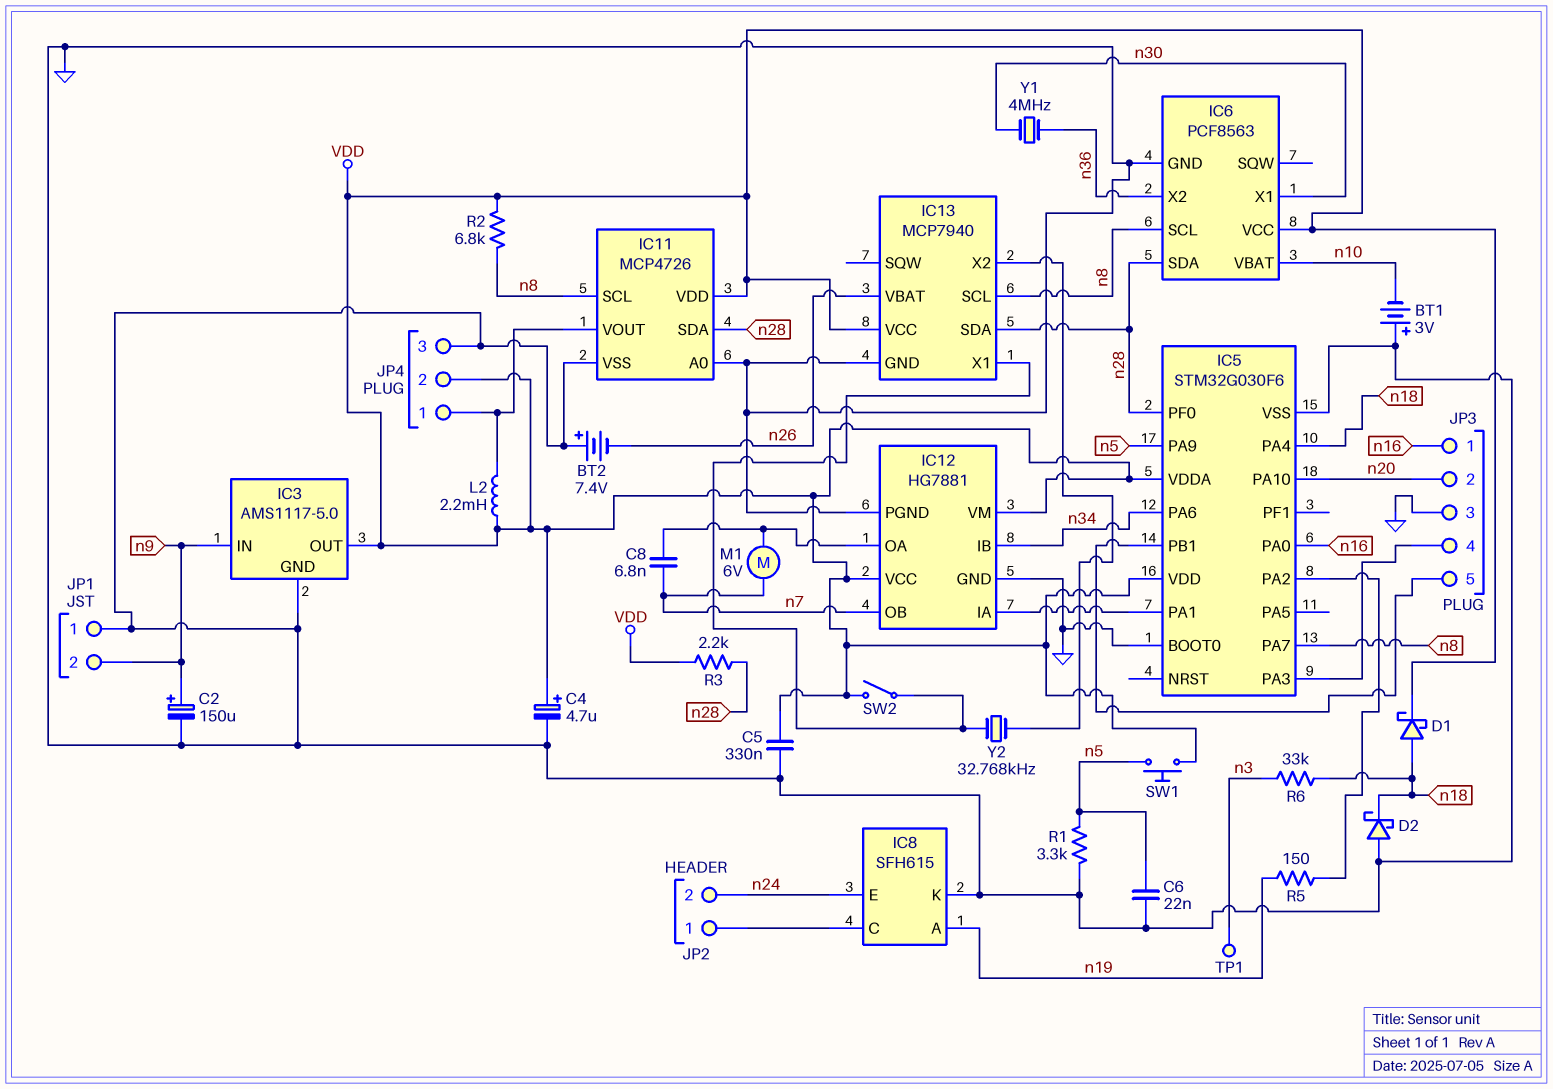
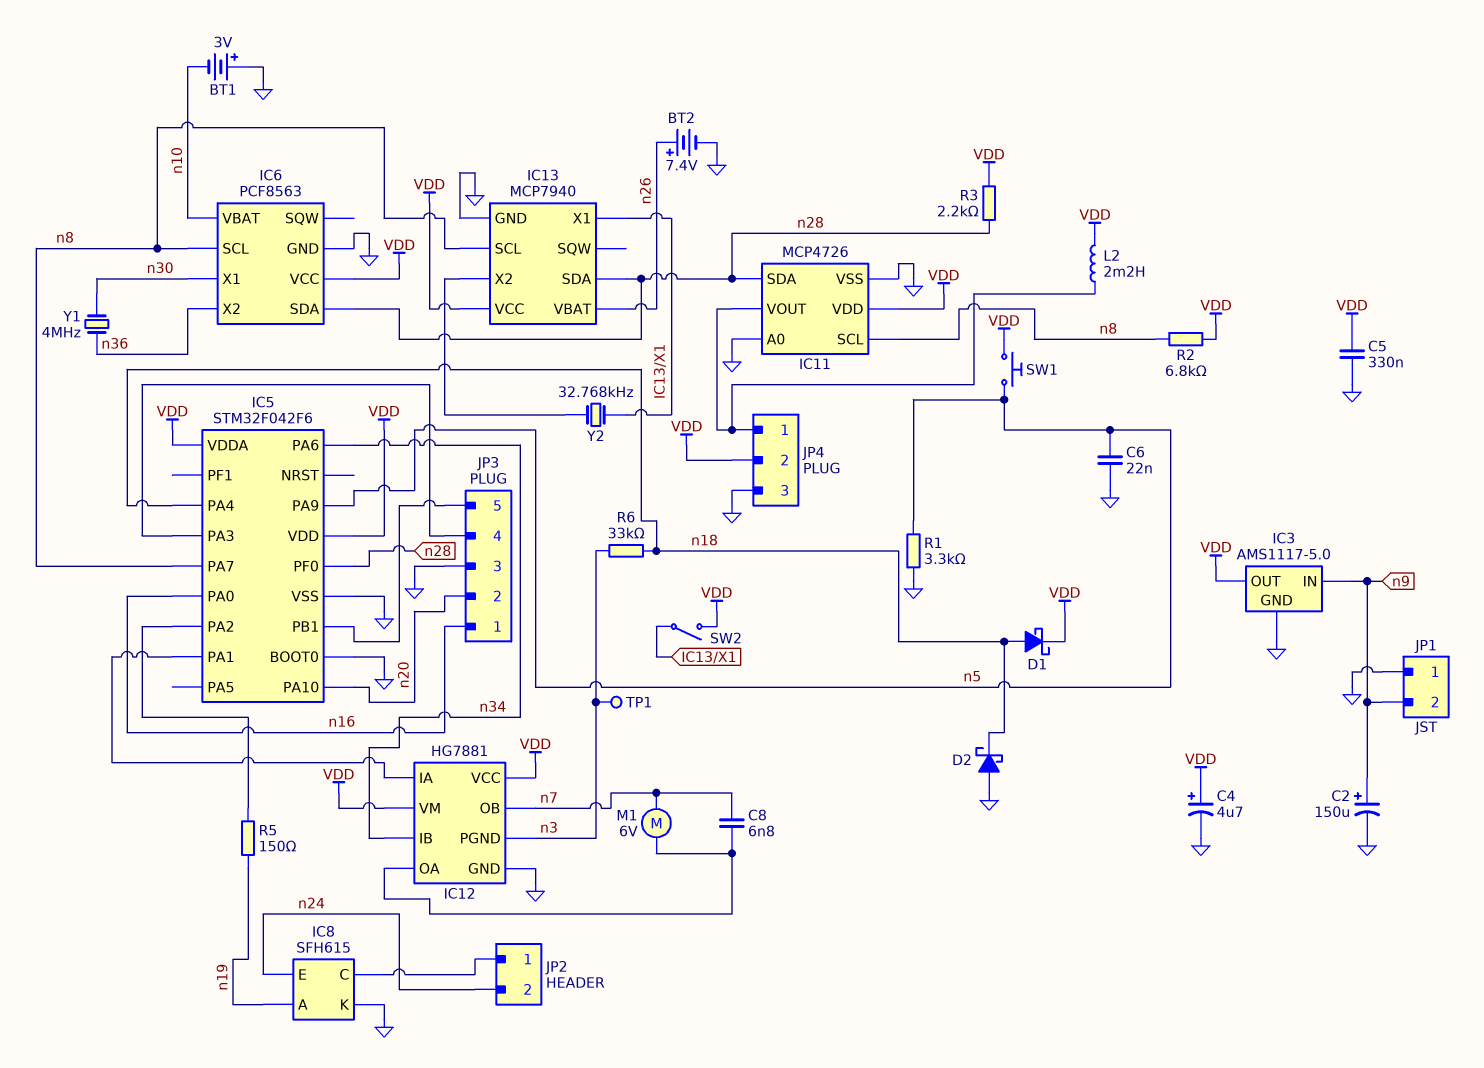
BT2: 7.4V (plus GND, minus n26) -> 7.4V (plus n26, minus GND)
IC5: STM32G030F6 -> STM32F042F6
IC12 pin PGND: GND -> n3

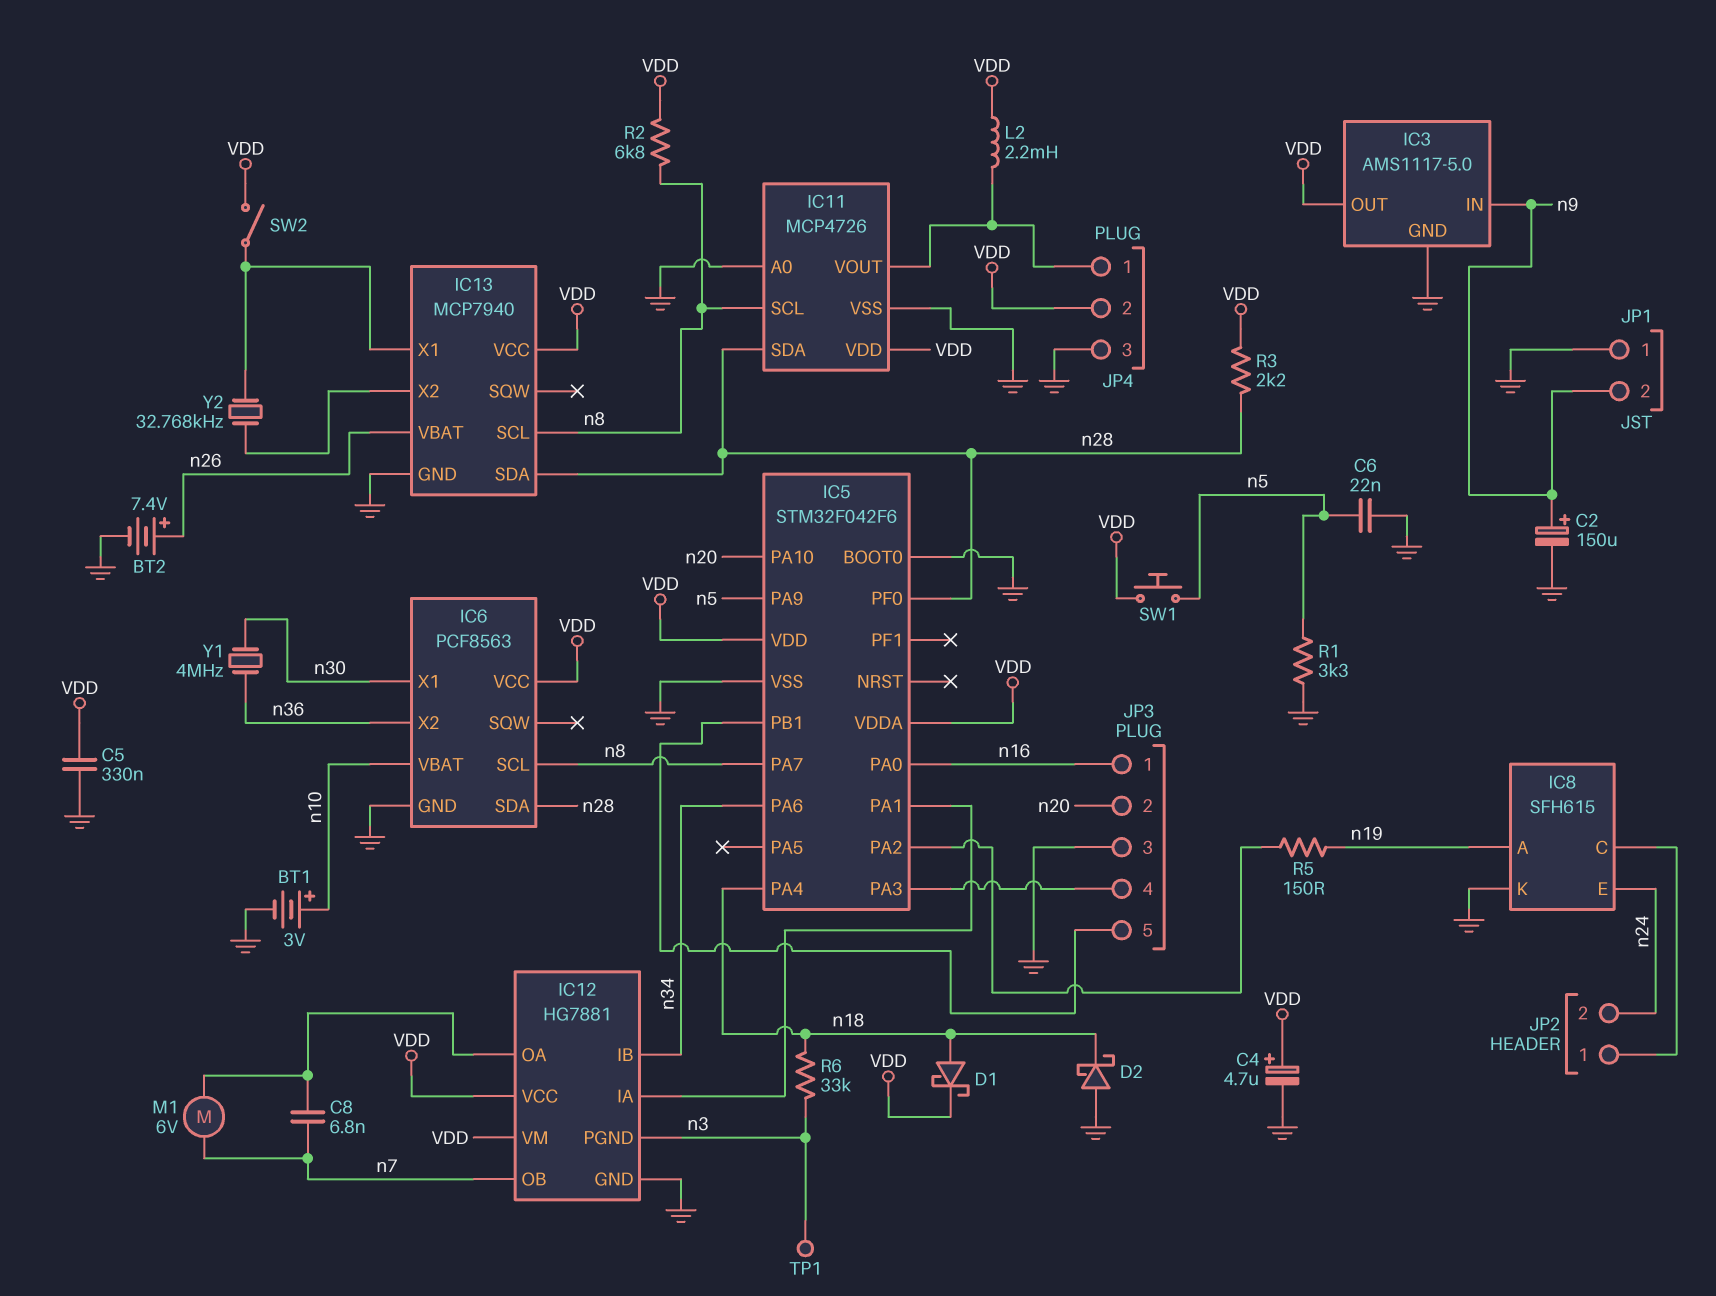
BT1: 3V (plus GND, minus n10) -> 3V (plus n10, minus GND)

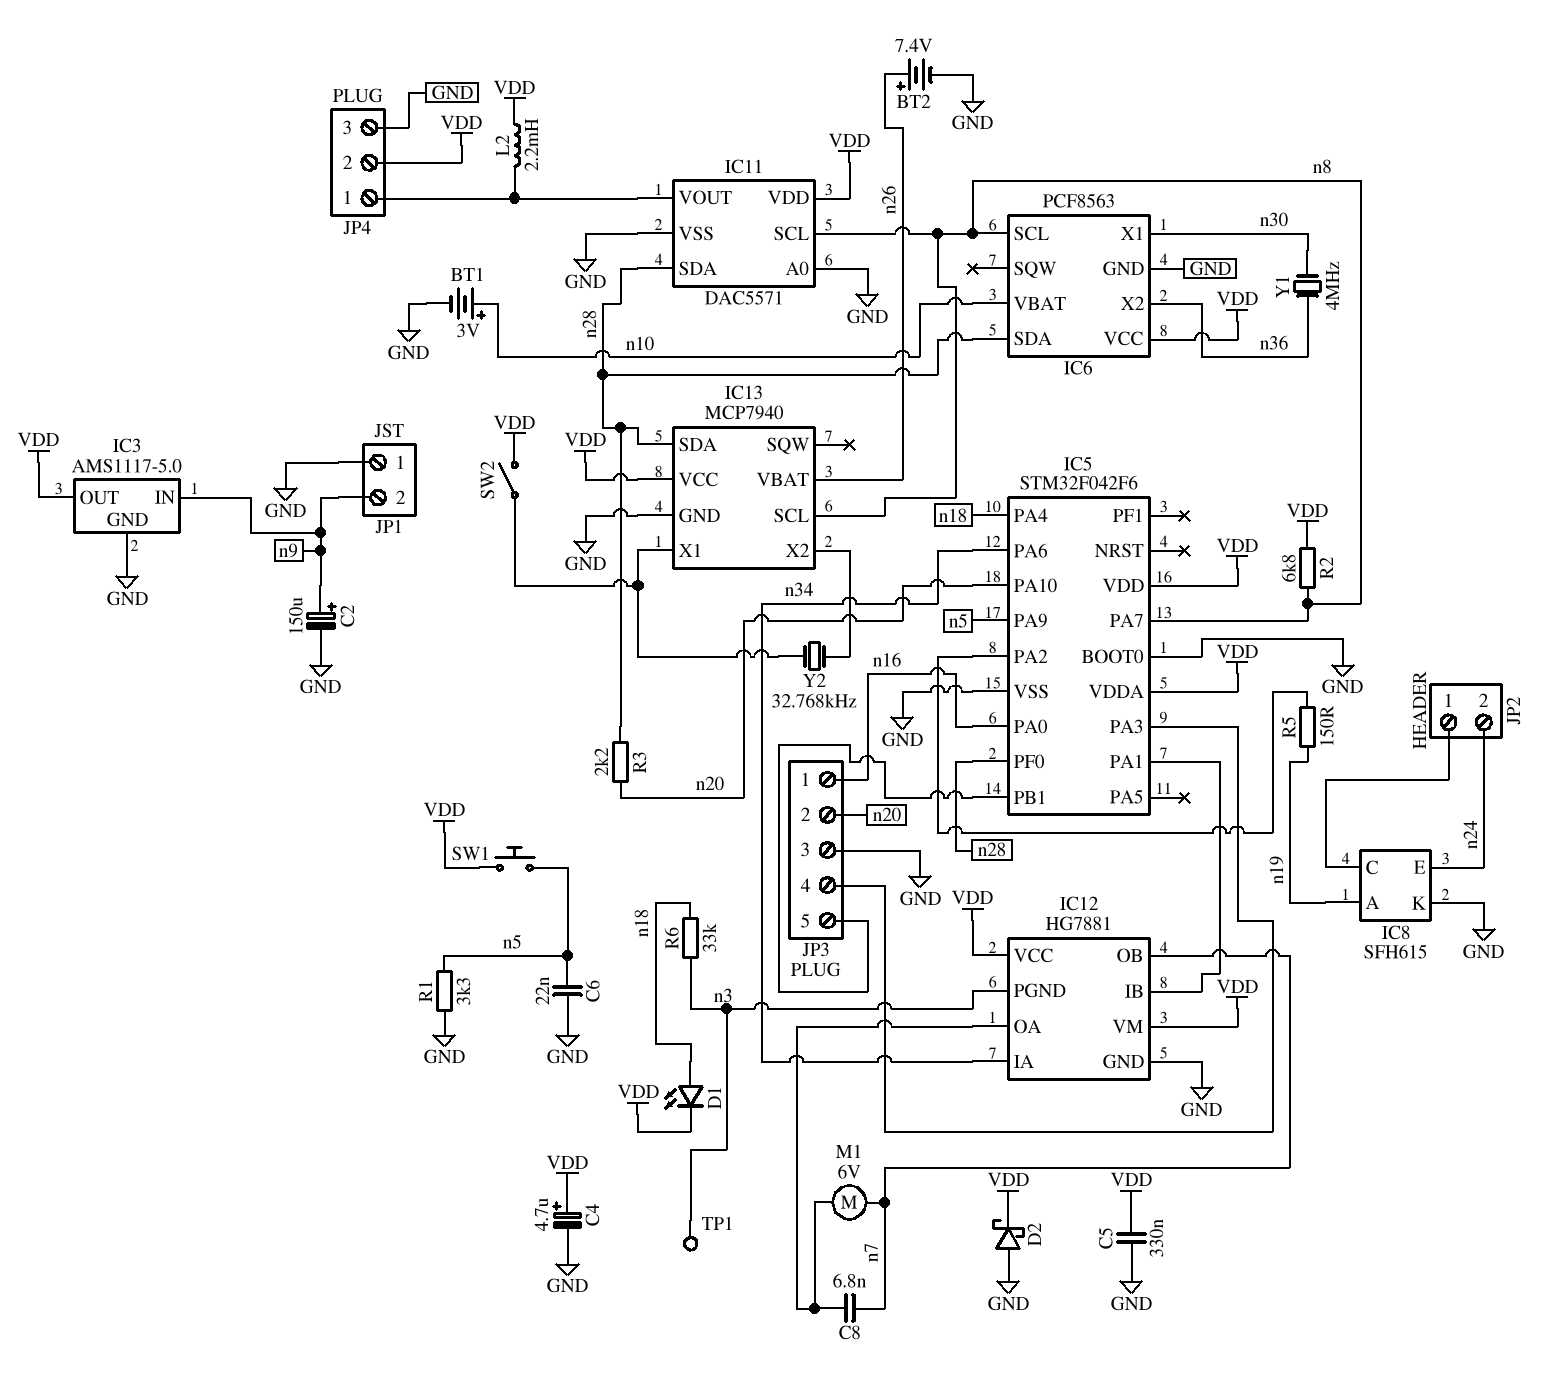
D1: schottky (A n18, K VDD) -> LED (A n18, K VDD)
D2: schottky (A GND, K n18) -> schottky (A GND, K VDD)
IC11: MCP4726 -> DAC5571
IC12 pin IA: IC5/PA1 -> n34
IC12 pin IB: n34 -> IC5/PA1
R3: 2.2k (VDD, n28) -> 2.2k (n20, n28)

